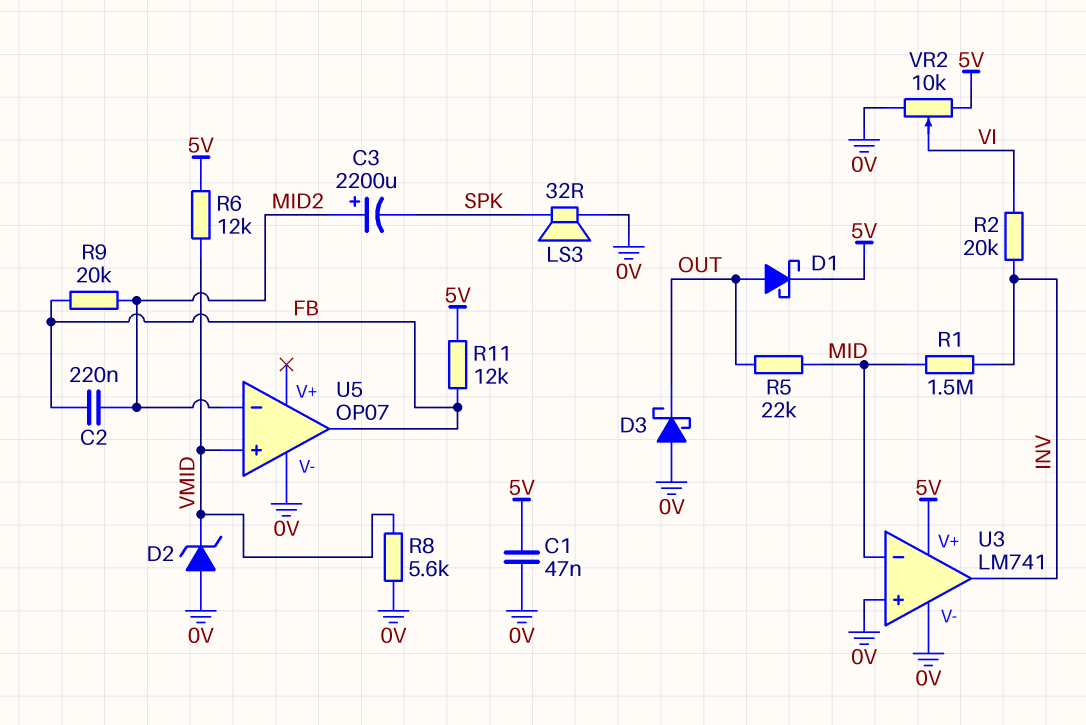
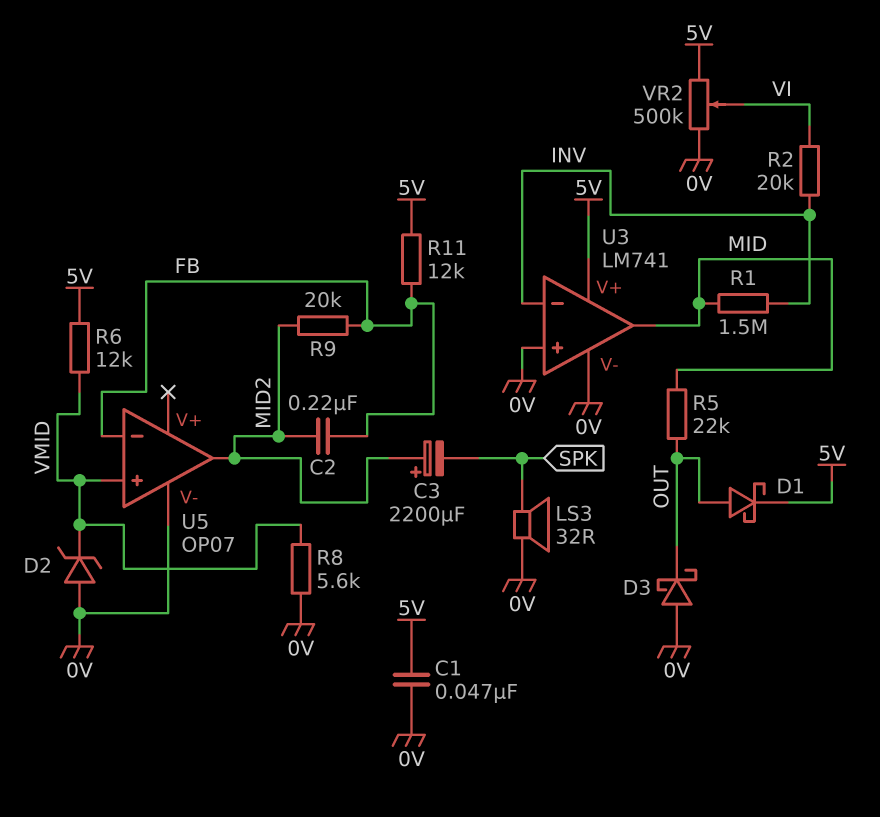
U3 pin in-: MID -> INV
U3 pin out: INV -> MID
U5 pin in-: MID2 -> FB
U5 pin out: FB -> MID2
VR2: 10k (0V, 5V, wiper VI) -> 500k (0V, 5V, wiper VI)

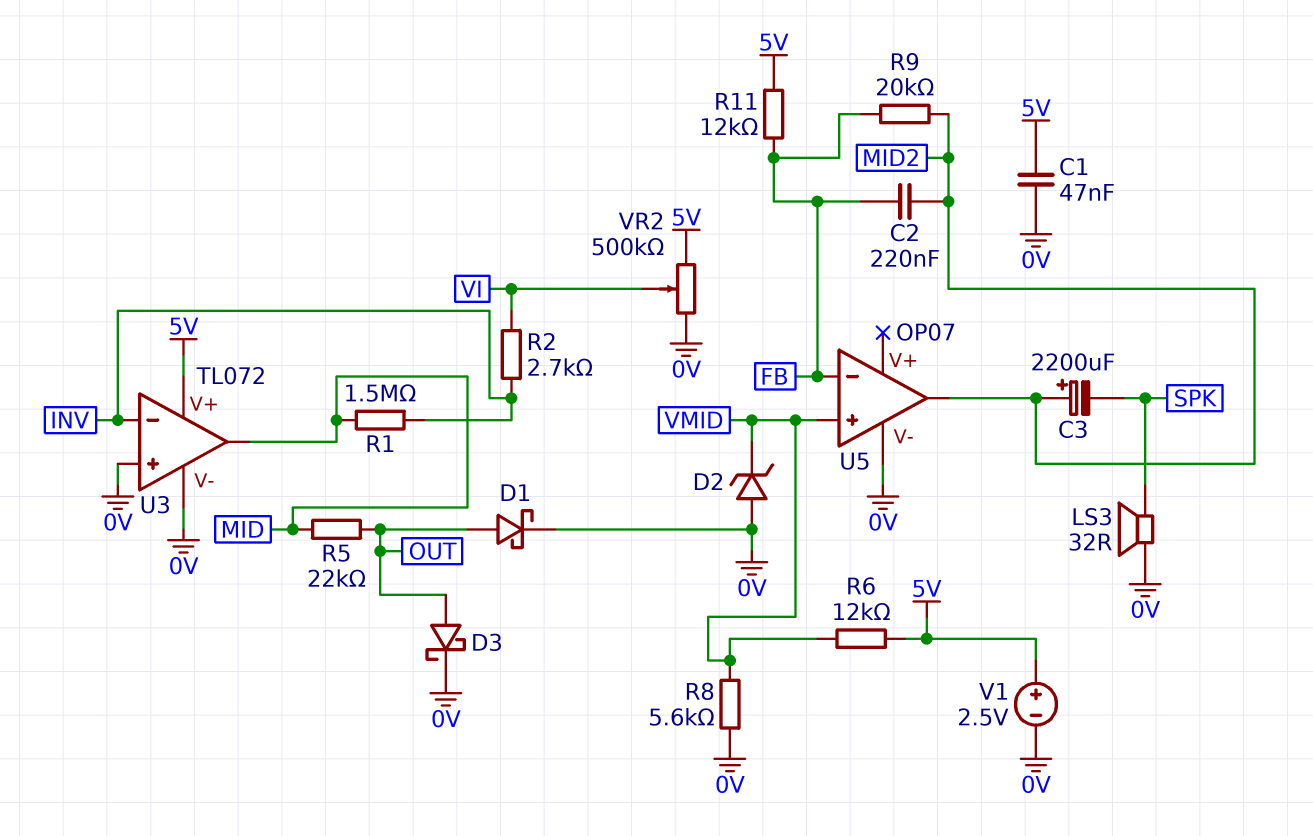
D1: schottky (A OUT, K 5V) -> schottky (A OUT, K 0V)
D3: schottky (A 0V, K OUT) -> schottky (A OUT, K 0V)
R2: 20k (INV, VI) -> 2.7k (INV, VI)
U3: LM741 -> TL072
V1: none -> 2.5V (plus 5V, minus 0V)

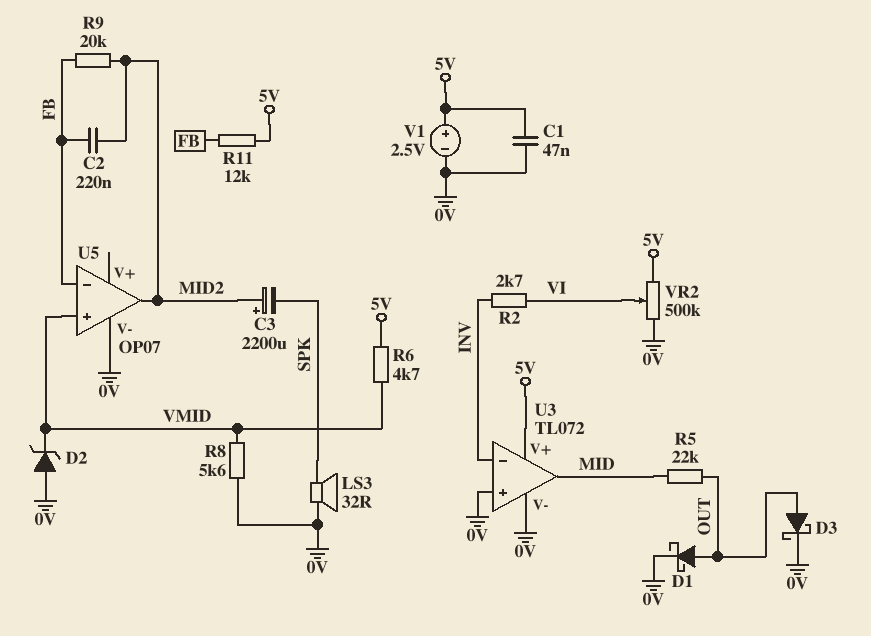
R1: 1.5M (INV, MID) -> none
R6: 12k (5V, VMID) -> 4.7k (5V, VMID)

